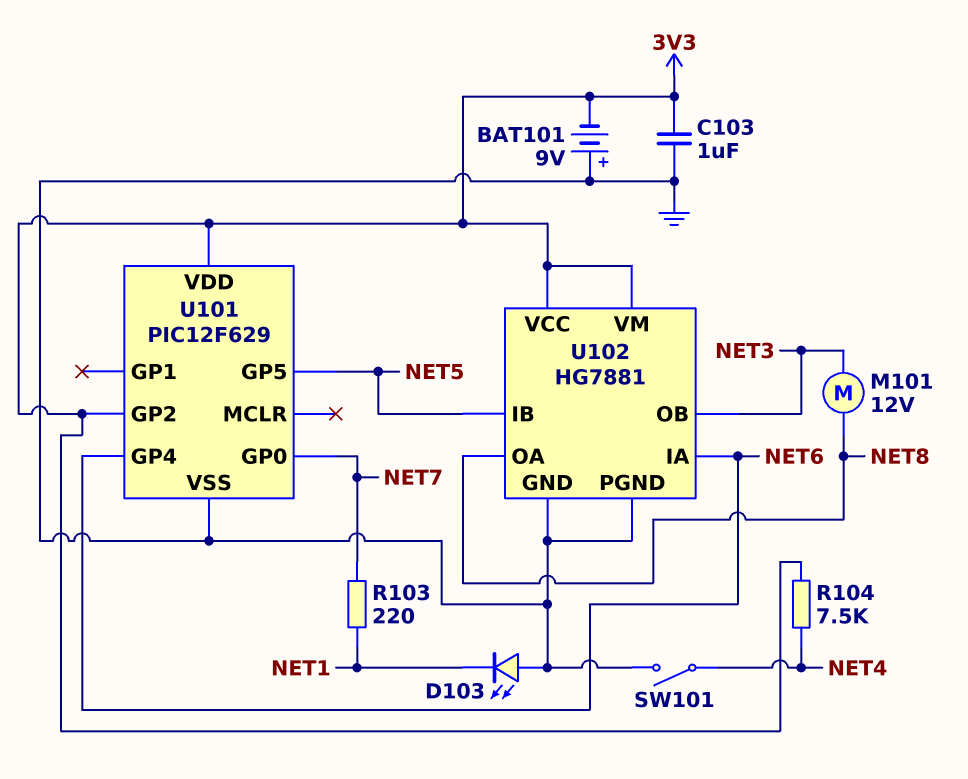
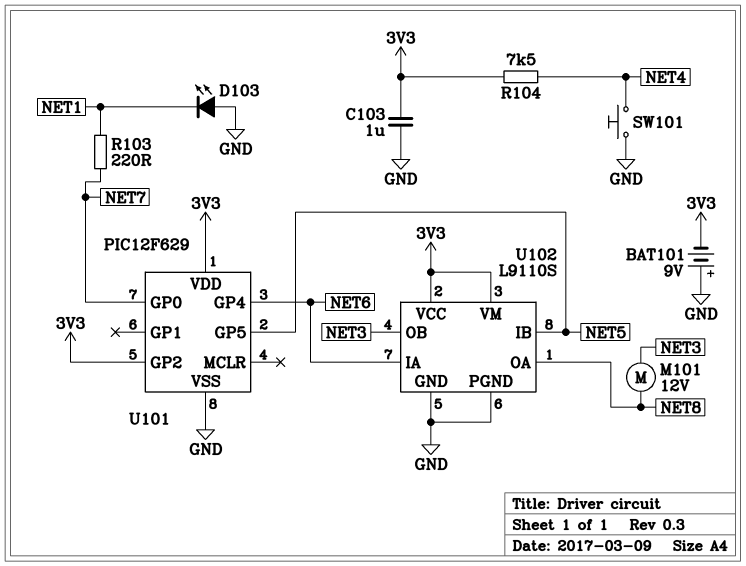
SW101: switch (GND, NET4) -> button (GND, NET4)
U102: HG7881 -> L9110S

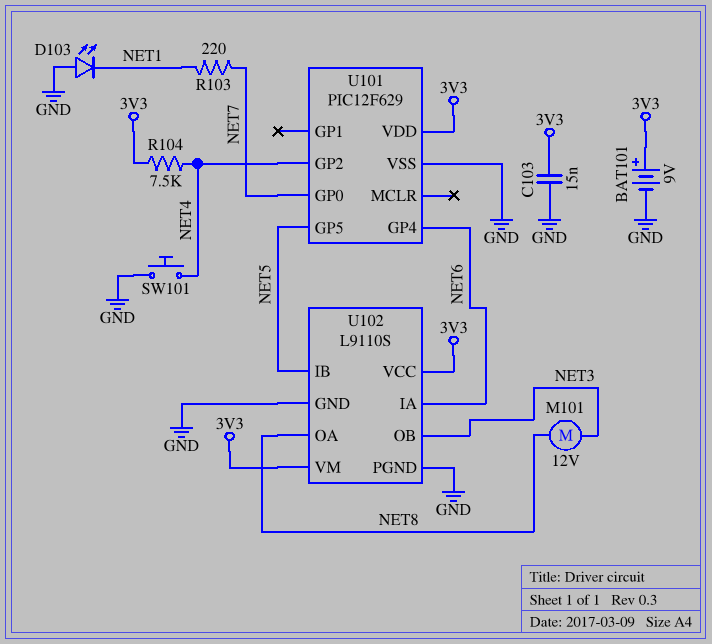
BAT101: 9V (plus GND, minus 3V3) -> 9V (plus 3V3, minus GND)
C103: 1uF (3V3, GND) -> 15nF (3V3, GND)
U101 pin GP2: 3V3 -> NET4

